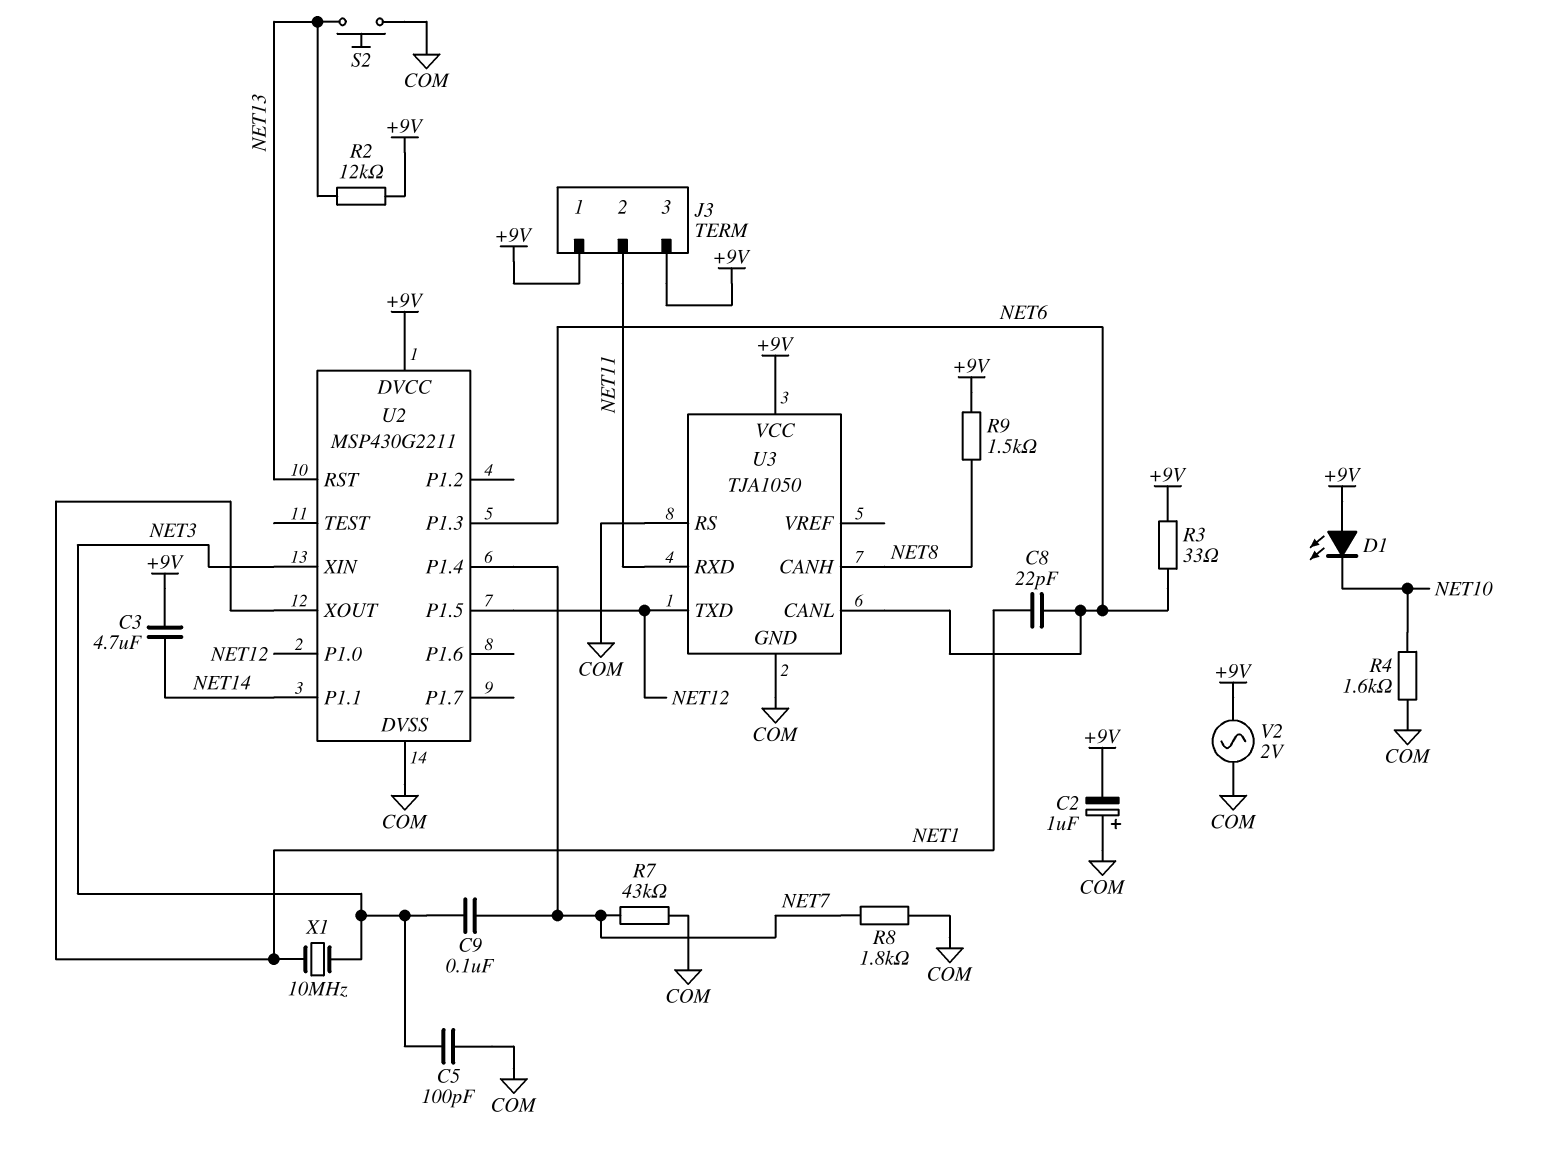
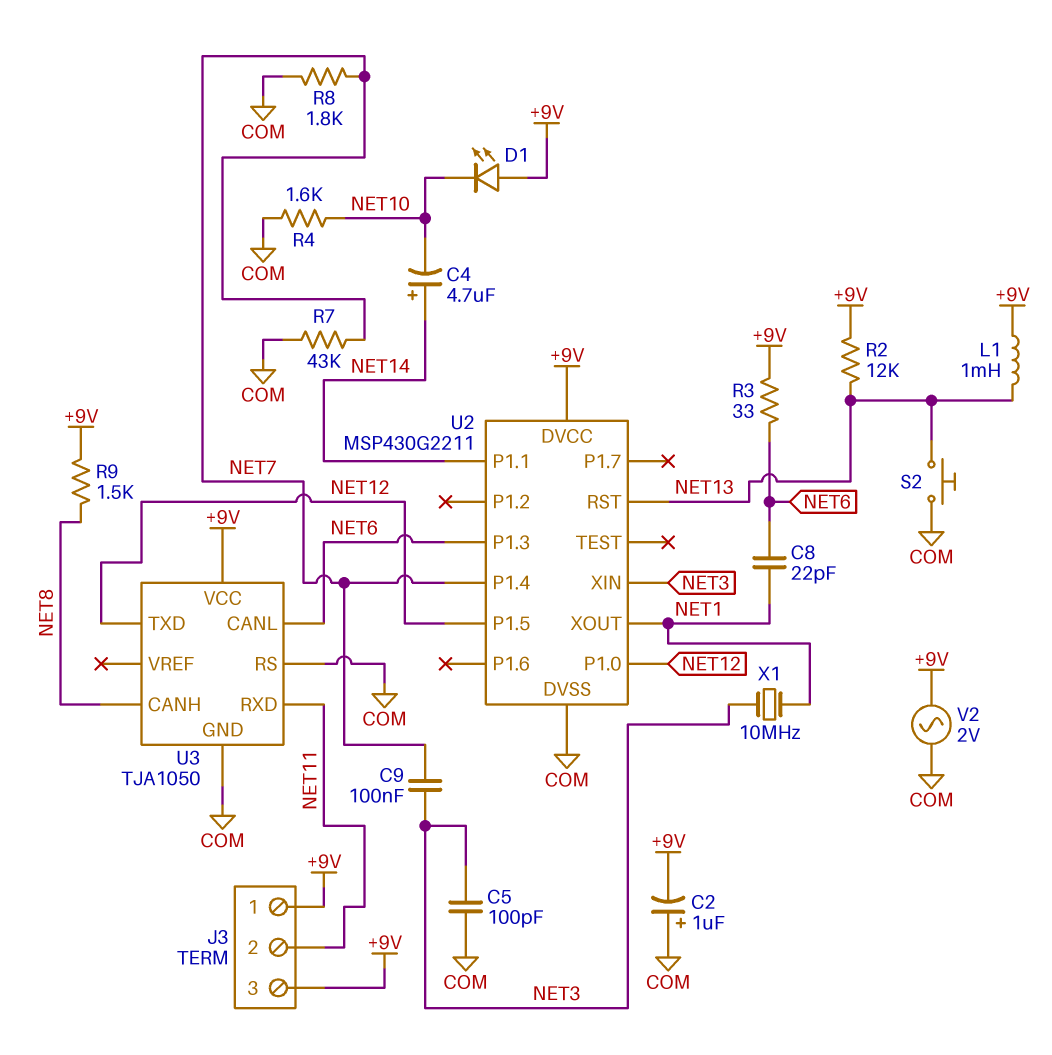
C3: 4.7uF (+9V, NET14) -> none
C4: none -> 4.7uF (plus NET14, minus NET10)
L1: none -> 1mH (+9V, NET13)

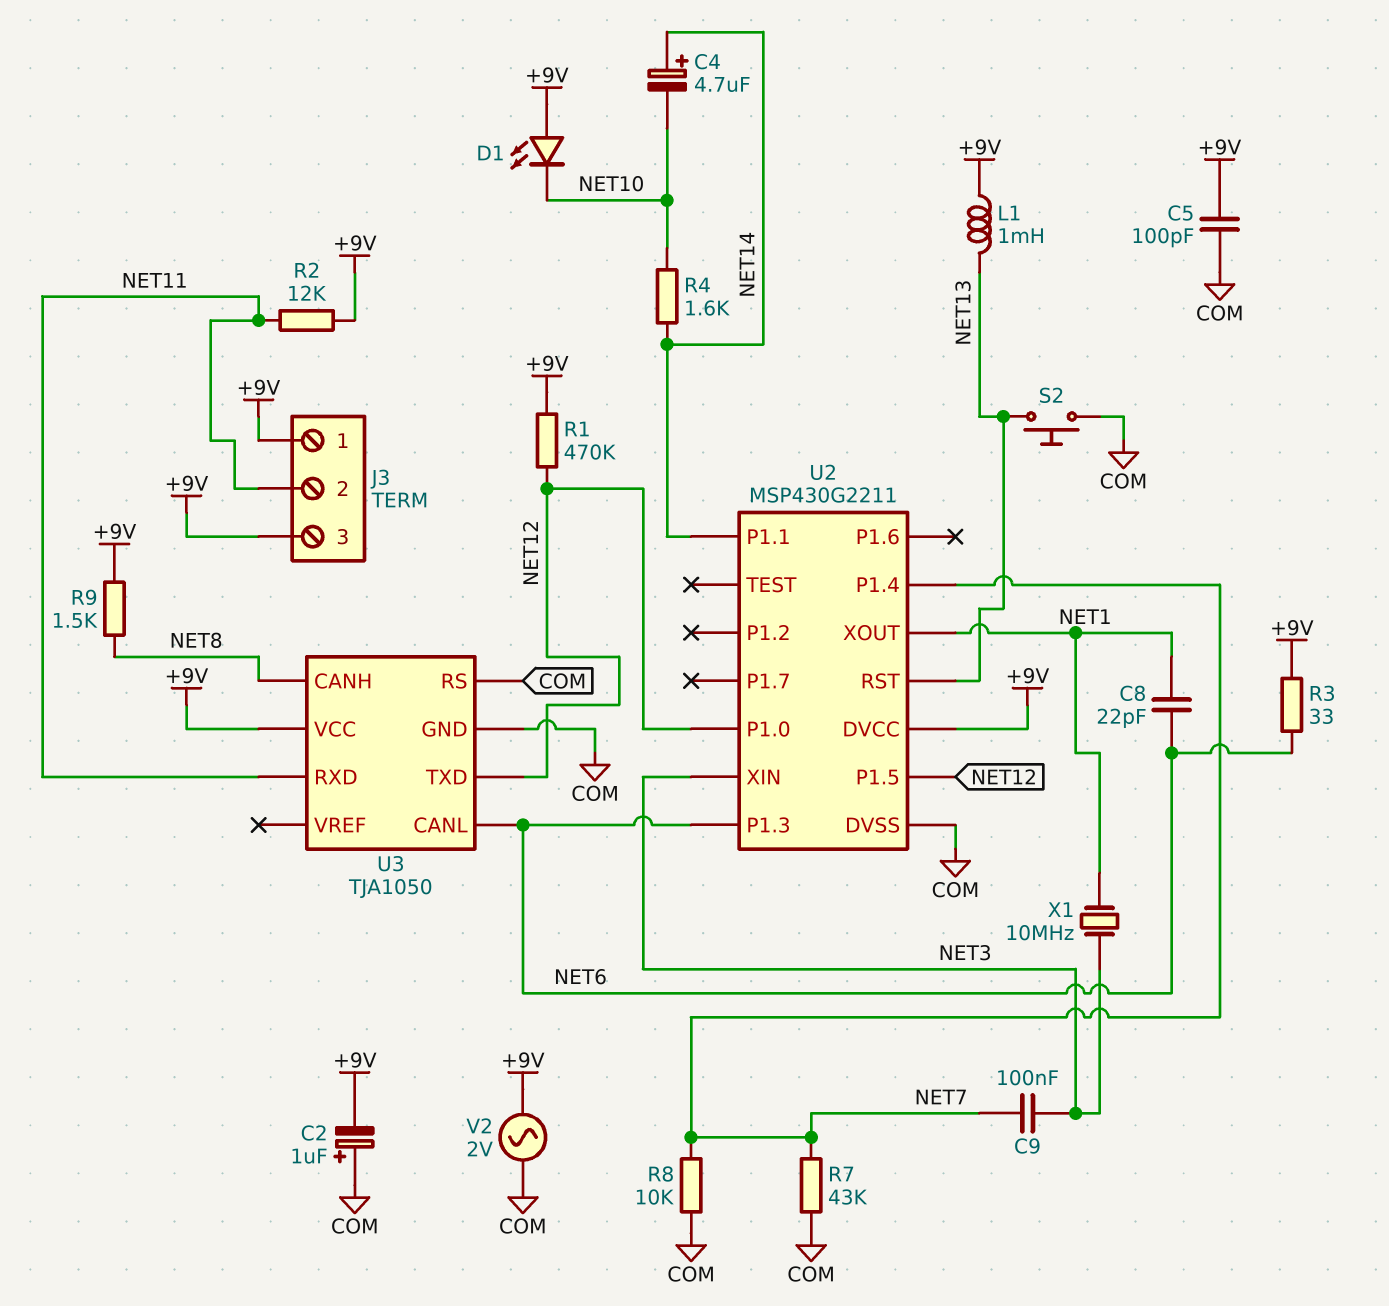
C5: 100pF (COM, NET3) -> 100pF (+9V, COM)
R1: none -> 470k (+9V, NET12)
R2: 12k (+9V, NET13) -> 12k (+9V, NET11)
R4: 1.6k (COM, NET10) -> 1.6k (NET10, NET14)
R8: 1.8k (COM, NET7) -> 10k (COM, NET7)

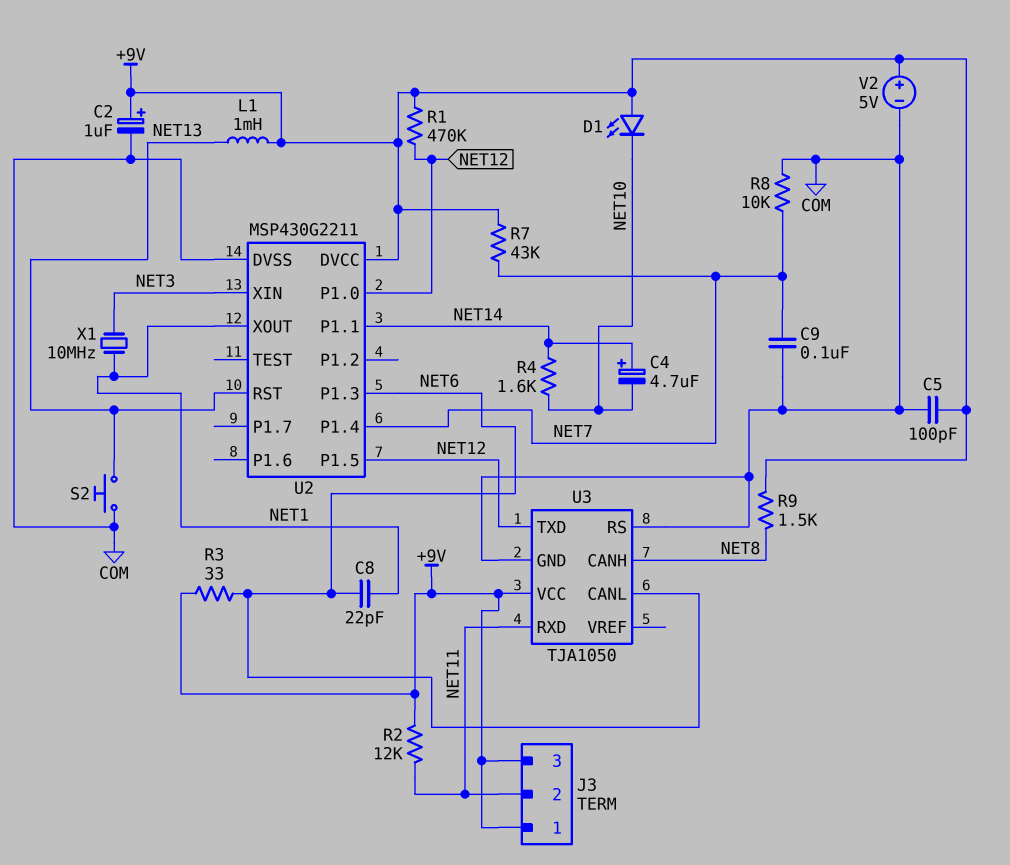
C2: 1uF (plus COM, minus +9V) -> 1uF (plus +9V, minus COM)
C9: 100nF (NET3, NET7) -> 100nF (COM, NET7)
R7: 43k (COM, NET7) -> 43k (+9V, NET7)
V2: AC 2V (+9V, COM) -> 5V (plus +9V, minus COM)

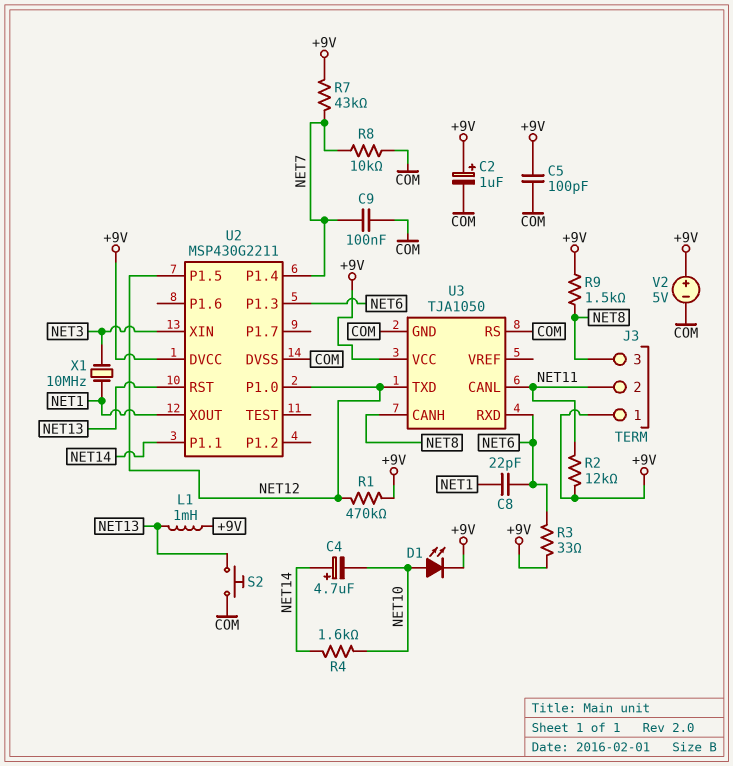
D1: LED (A +9V, K NET10) -> LED (A NET10, K +9V)
J3 pin 3: +9V -> NET8
U3 pin CANL: NET6 -> NET11
U3 pin RXD: NET11 -> NET6

